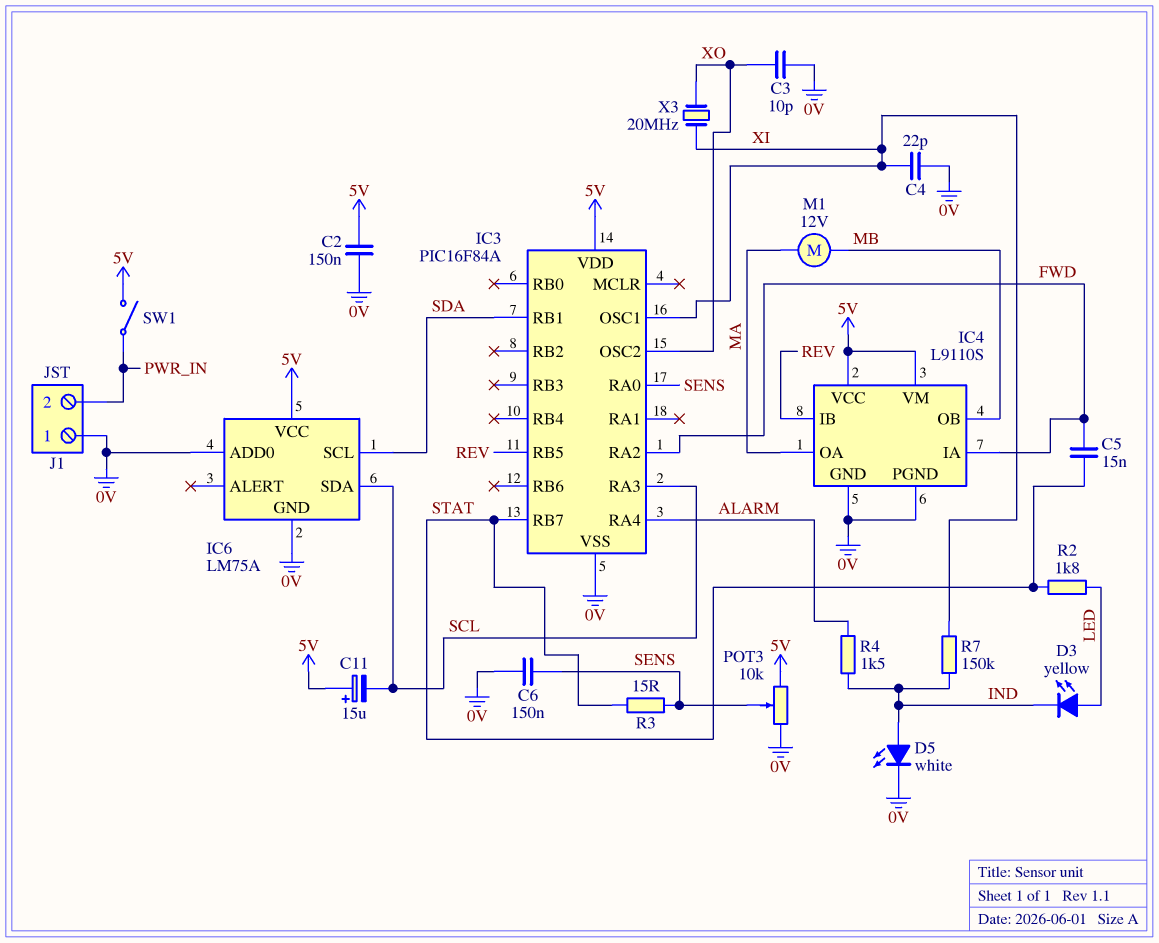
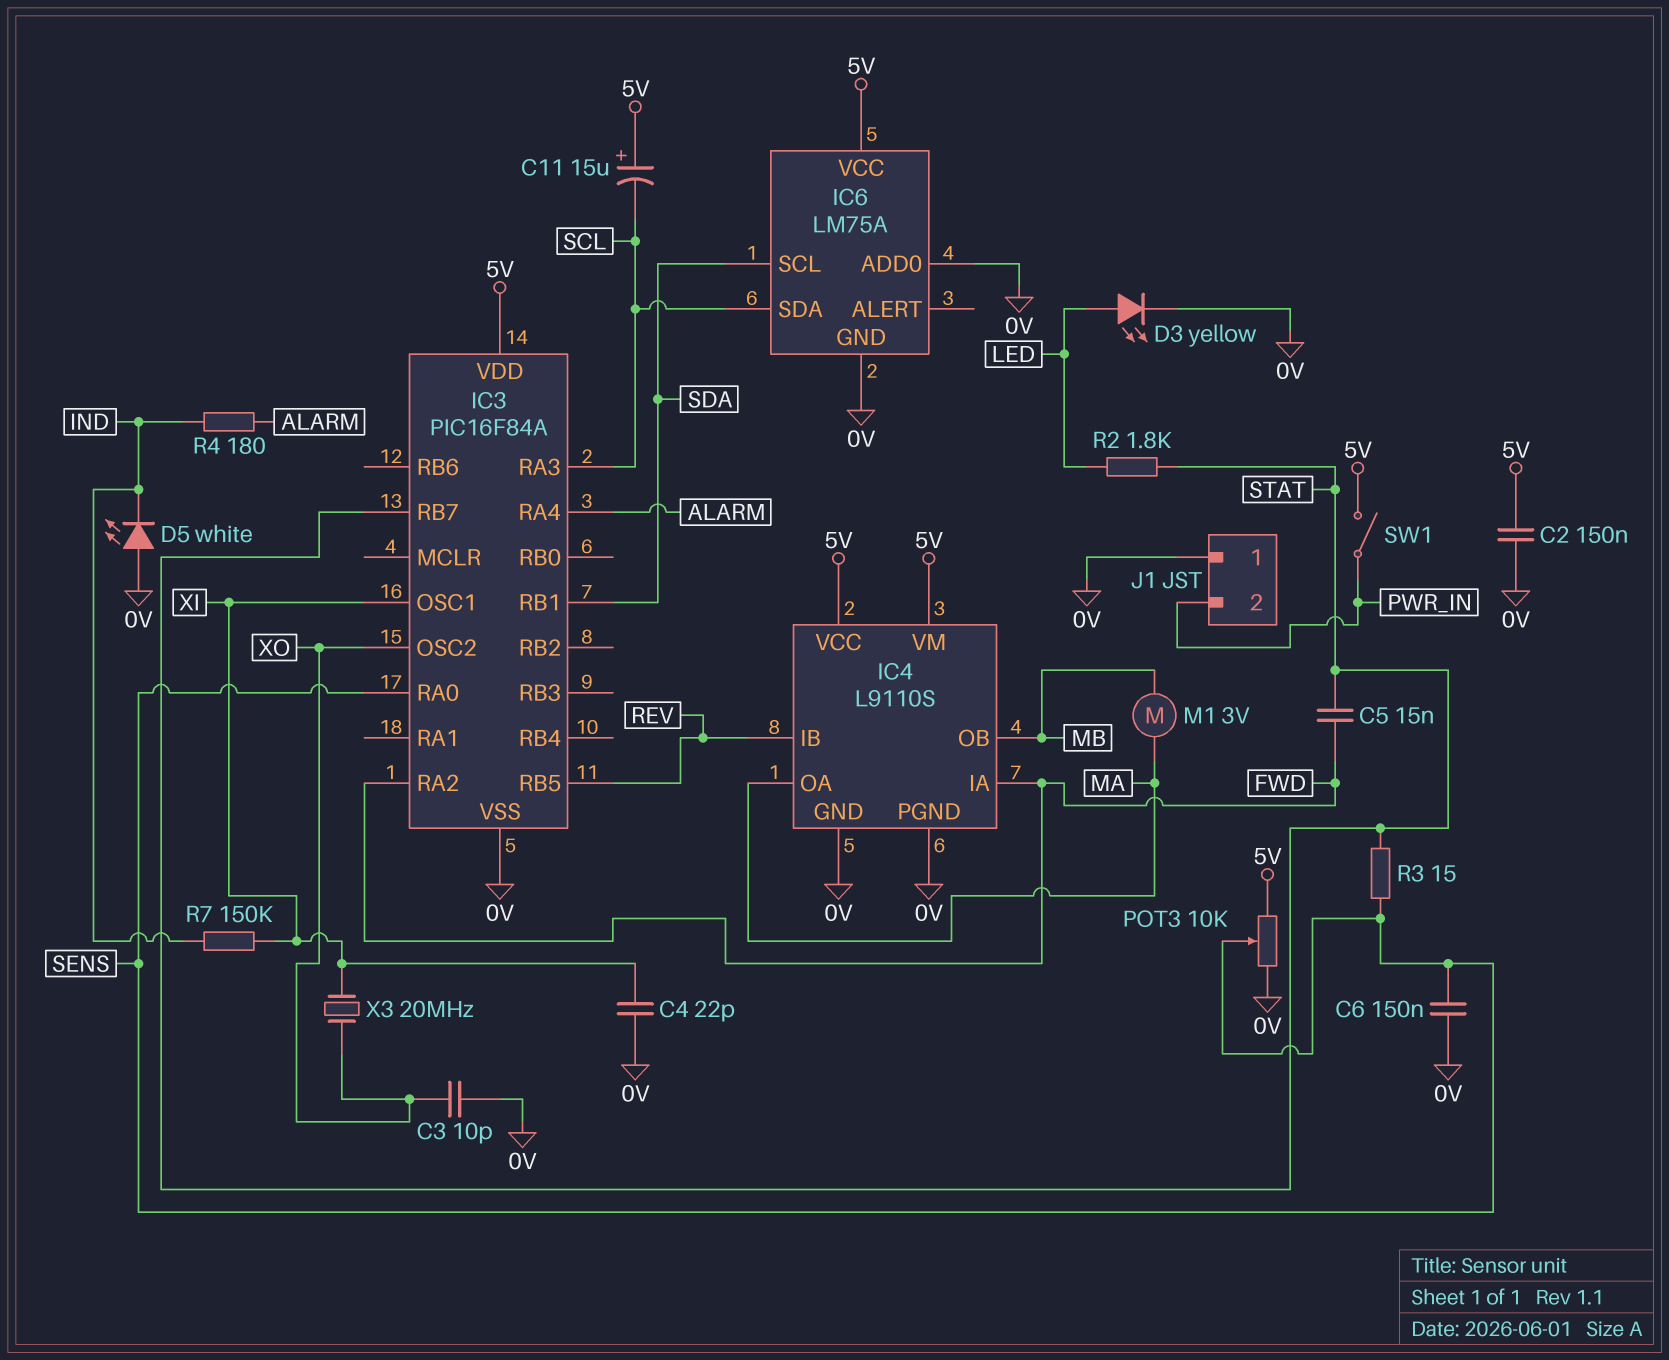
D3: LED yellow (A LED, K IND) -> LED yellow (A LED, K 0V)
D5: LED white (A IND, K 0V) -> LED white (A 0V, K IND)
M1: motor 12V (MA, MB) -> motor 3V (MA, MB)
R4: 1.5k (ALARM, IND) -> 180 (ALARM, IND)

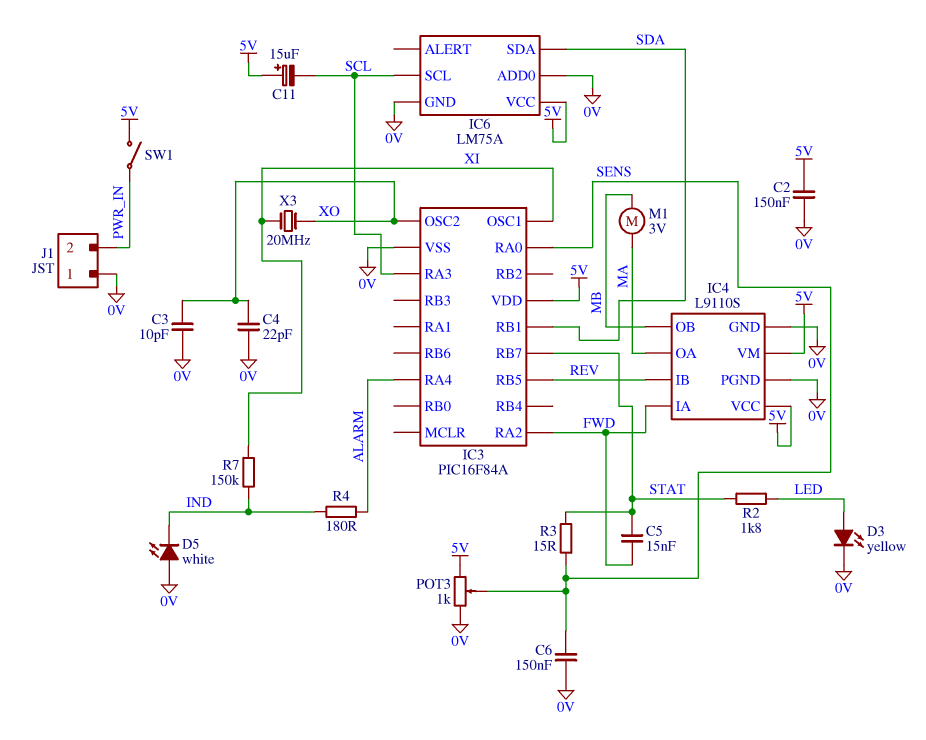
C4: 22pF (0V, XI) -> 22pF (0V, XO)
IC6 pin SCL: SDA -> SCL
IC6 pin SDA: SCL -> SDA
POT3: 10k (0V, 5V, wiper SENS) -> 1k (0V, 5V, wiper SENS)

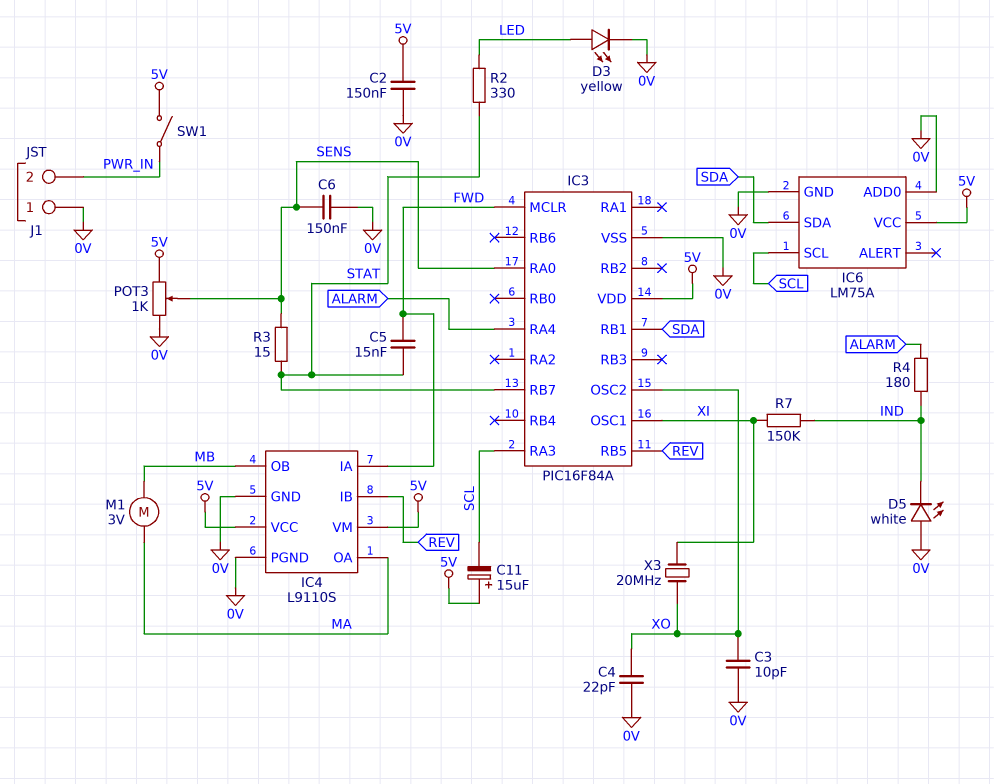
IC3 pin MCLR: none -> FWD
IC3 pin RA2: FWD -> none
R2: 1.8k (LED, STAT) -> 330 (LED, STAT)

